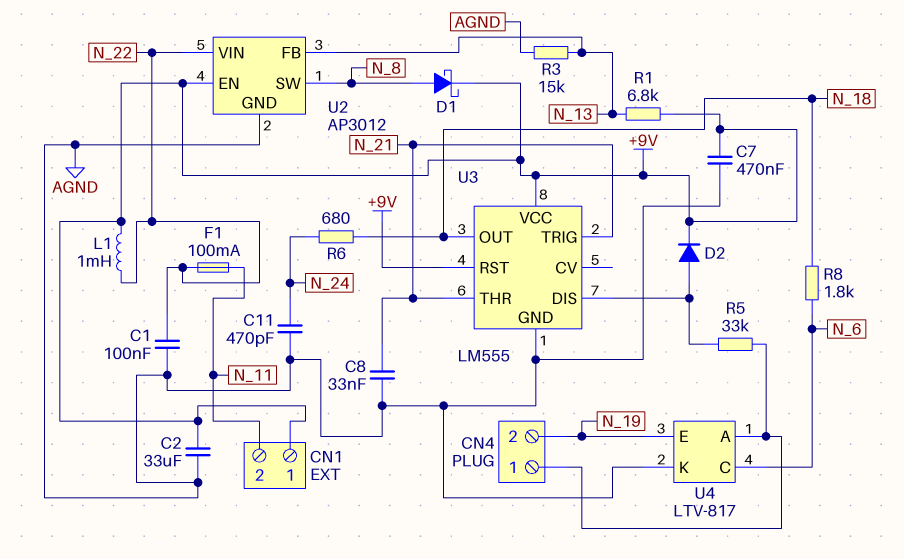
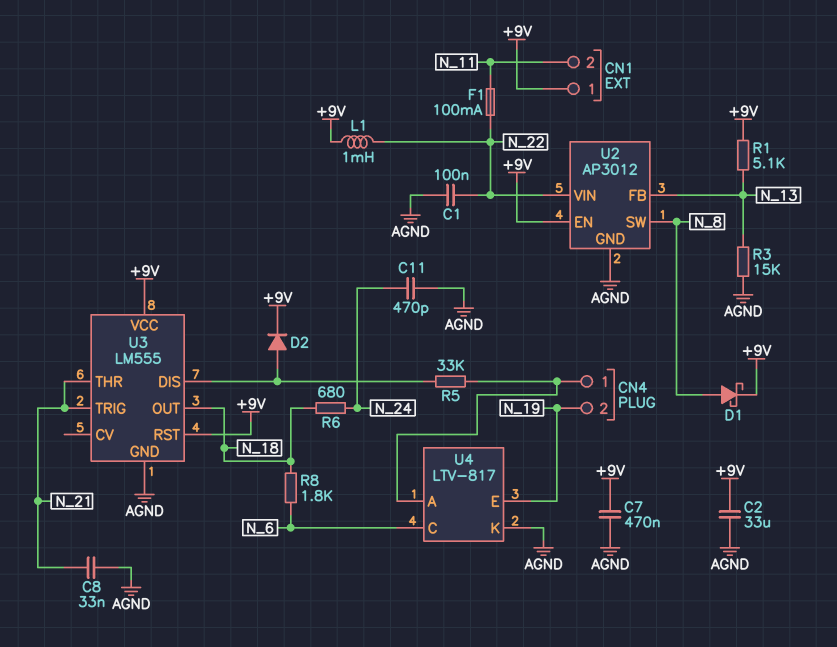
R1: 6.8k (+9V, N_13) -> 5.1k (+9V, N_13)

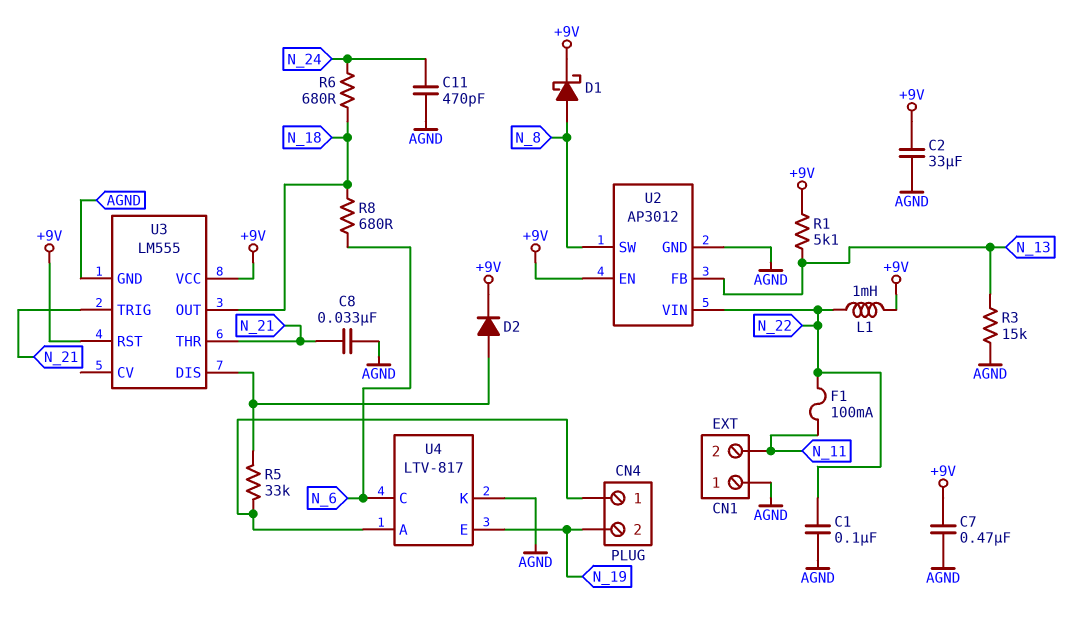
CN1 pin 1: +9V -> AGND
R8: 1.8k (N_6, N_18) -> 680 (N_6, N_18)

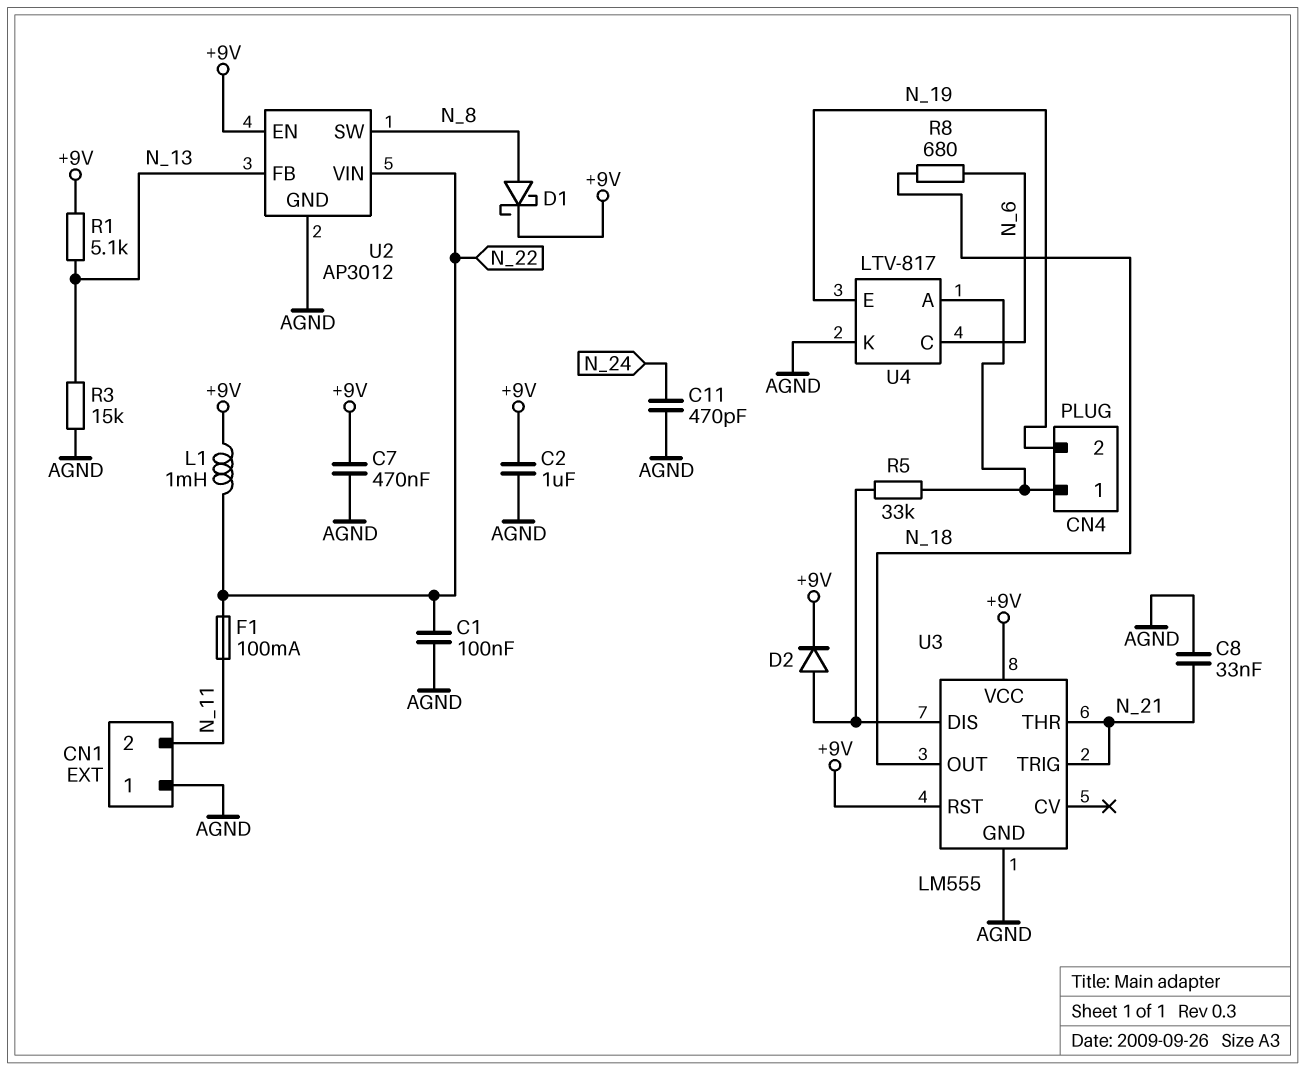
C2: 33uF (+9V, AGND) -> 1uF (+9V, AGND)
R6: 680 (N_18, N_24) -> none

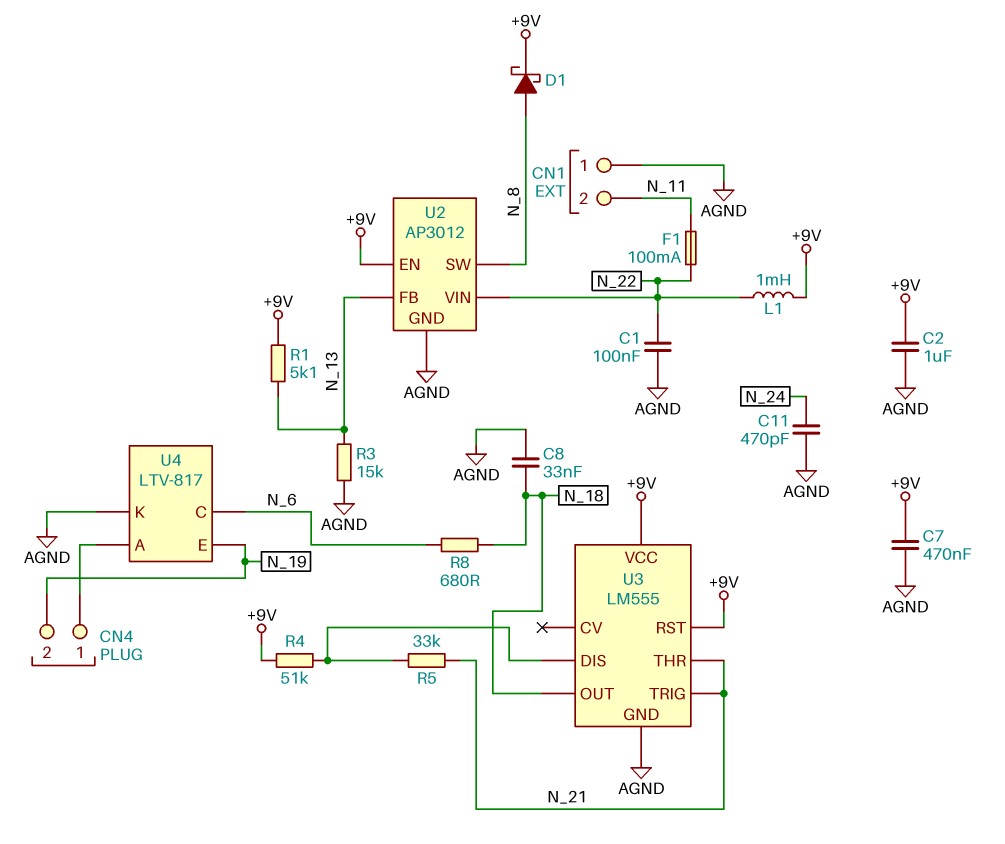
C8: 33nF (AGND, N_21) -> 33nF (AGND, N_18)
D2: diode (A U3/DIS, K +9V) -> none
R4: none -> 51k (+9V, U3/DIS)
R5: 33k (CN4/1, U3/DIS) -> 33k (N_21, U3/DIS)

